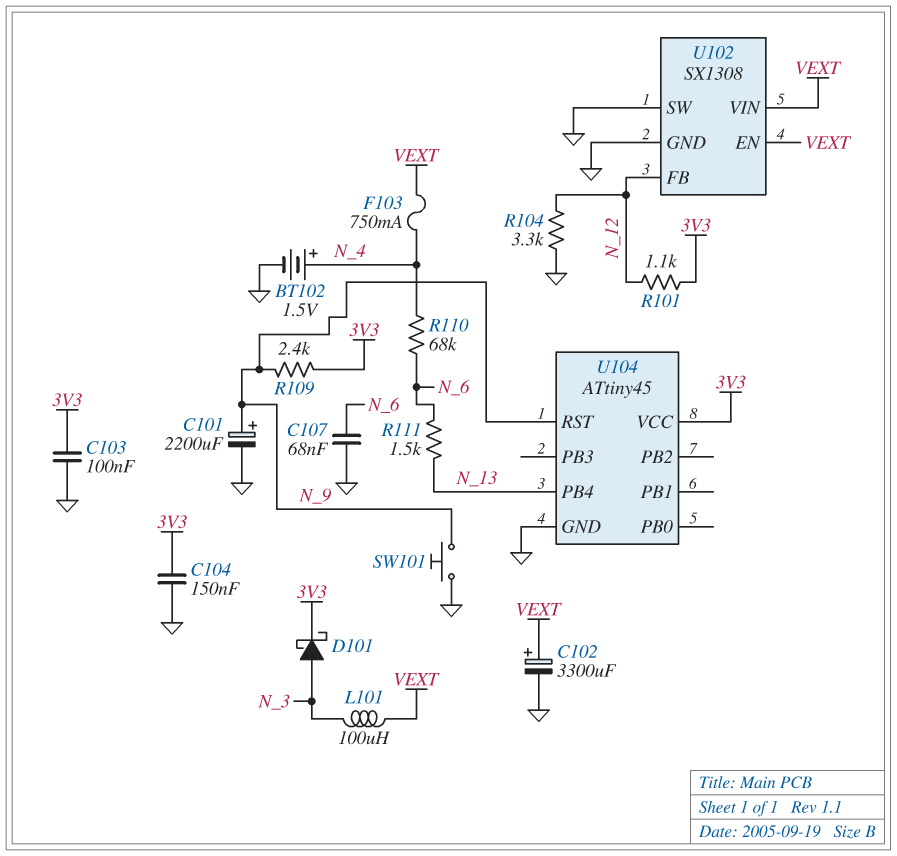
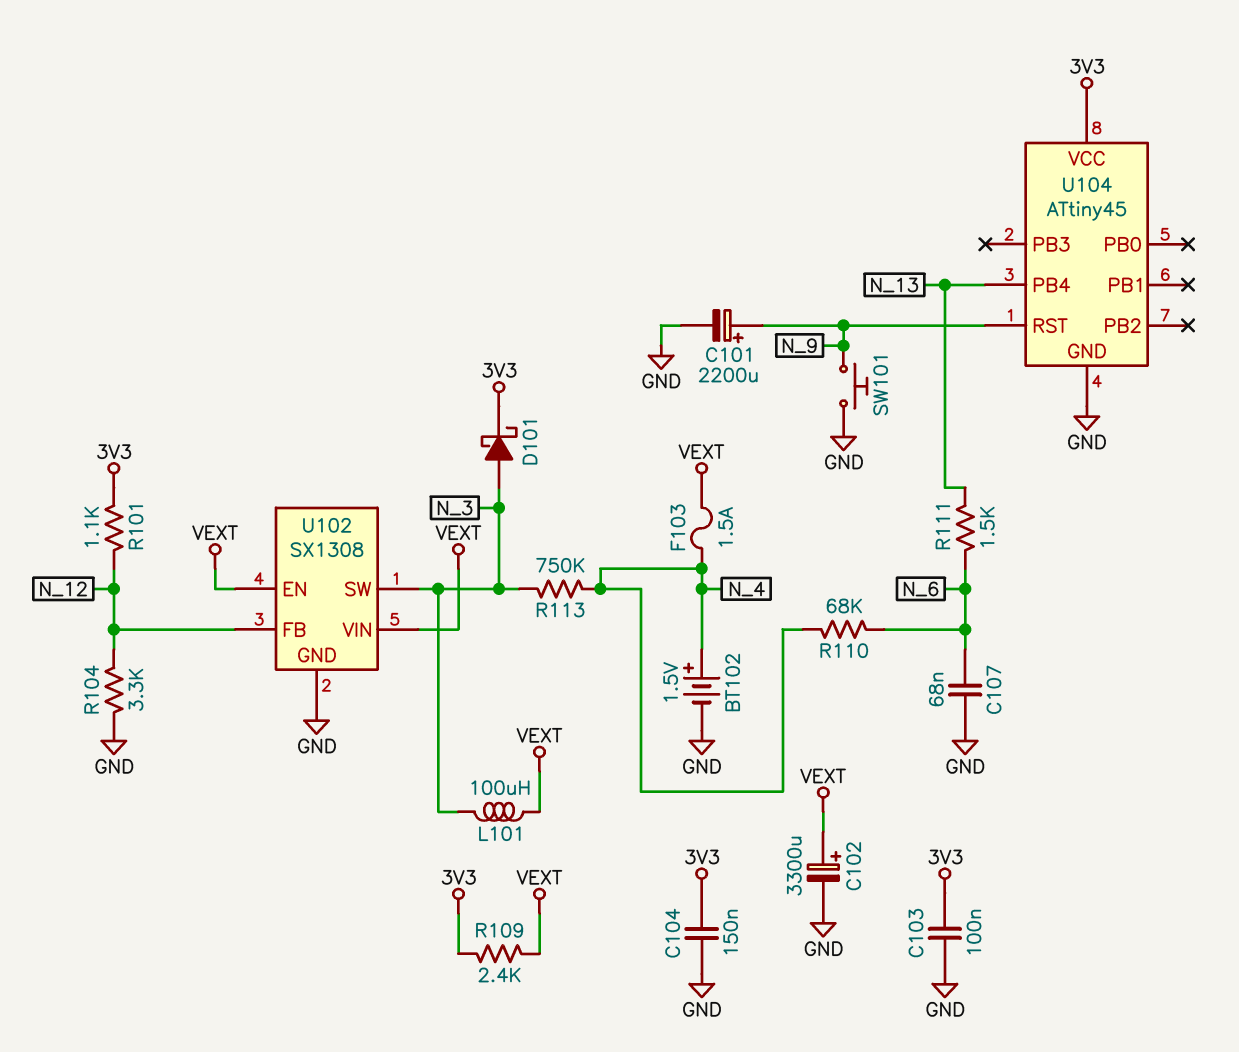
F103: 750mA (N_4, VEXT) -> 1.5A (N_4, VEXT)
R109: 2.4k (3V3, N_9) -> 2.4k (3V3, VEXT)
R113: none -> 750k (N_3, N_4)
U102 pin SW: GND -> N_3

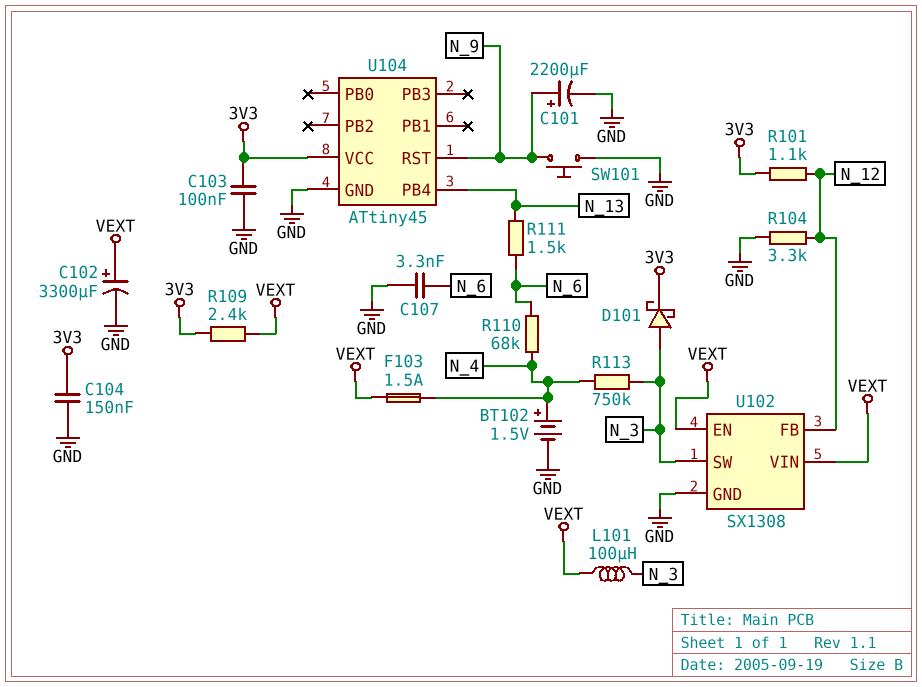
C107: 68nF (GND, N_6) -> 3.3nF (GND, N_6)

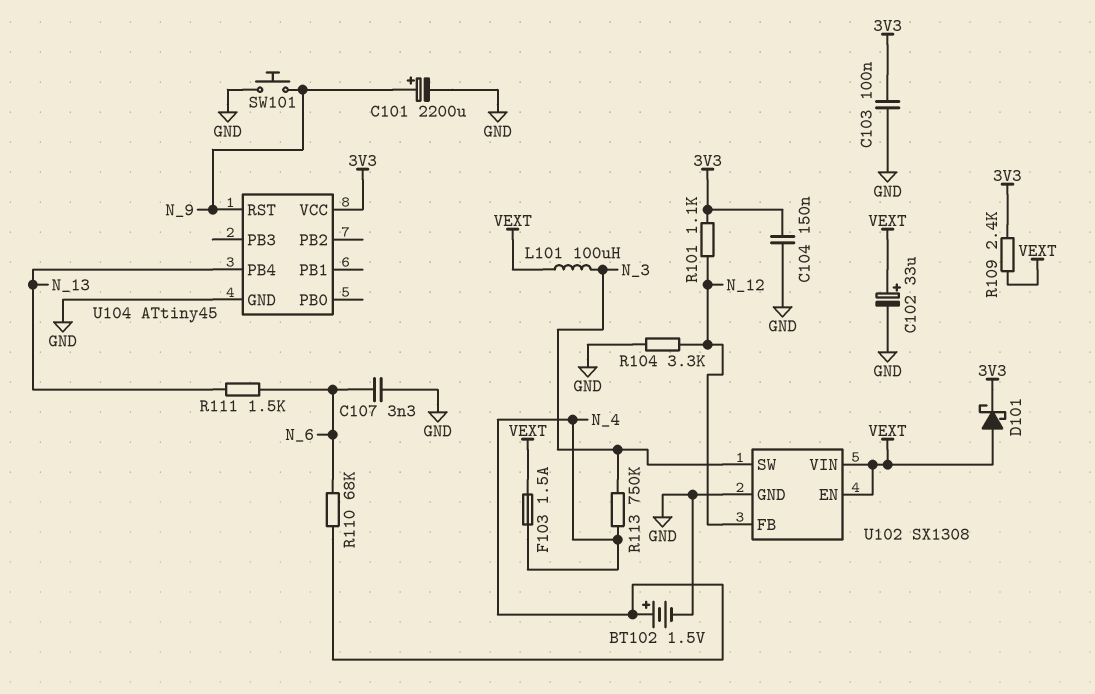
C102: 3300uF (plus VEXT, minus GND) -> 33uF (plus VEXT, minus GND)
D101: schottky (A N_3, K 3V3) -> schottky (A VEXT, K 3V3)

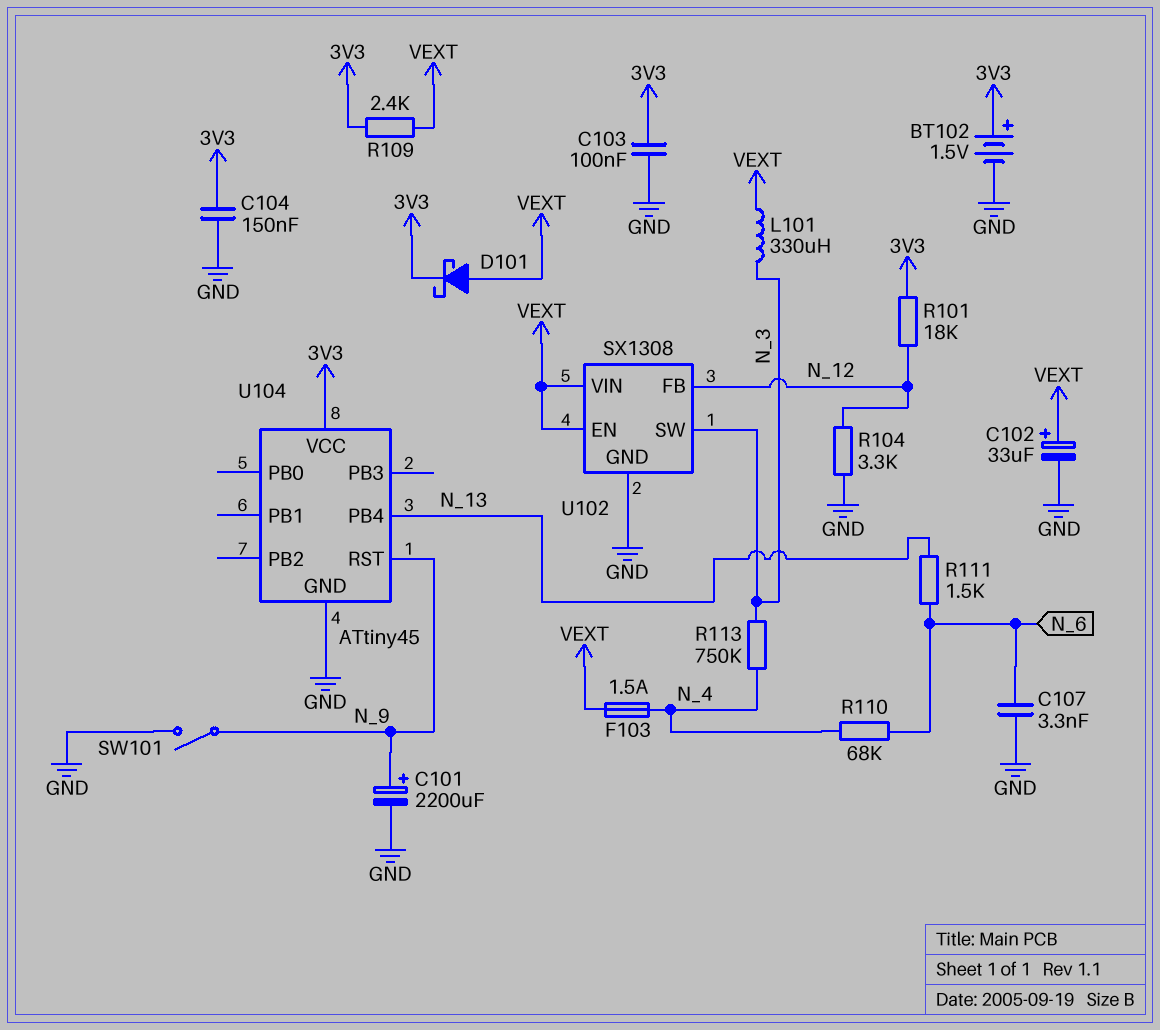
BT102: 1.5V (plus N_4, minus GND) -> 1.5V (plus 3V3, minus GND)
L101: 100uH (N_3, VEXT) -> 330uH (N_3, VEXT)
R101: 1.1k (3V3, N_12) -> 18k (3V3, N_12)
SW101: button (GND, N_9) -> switch (GND, N_9)

